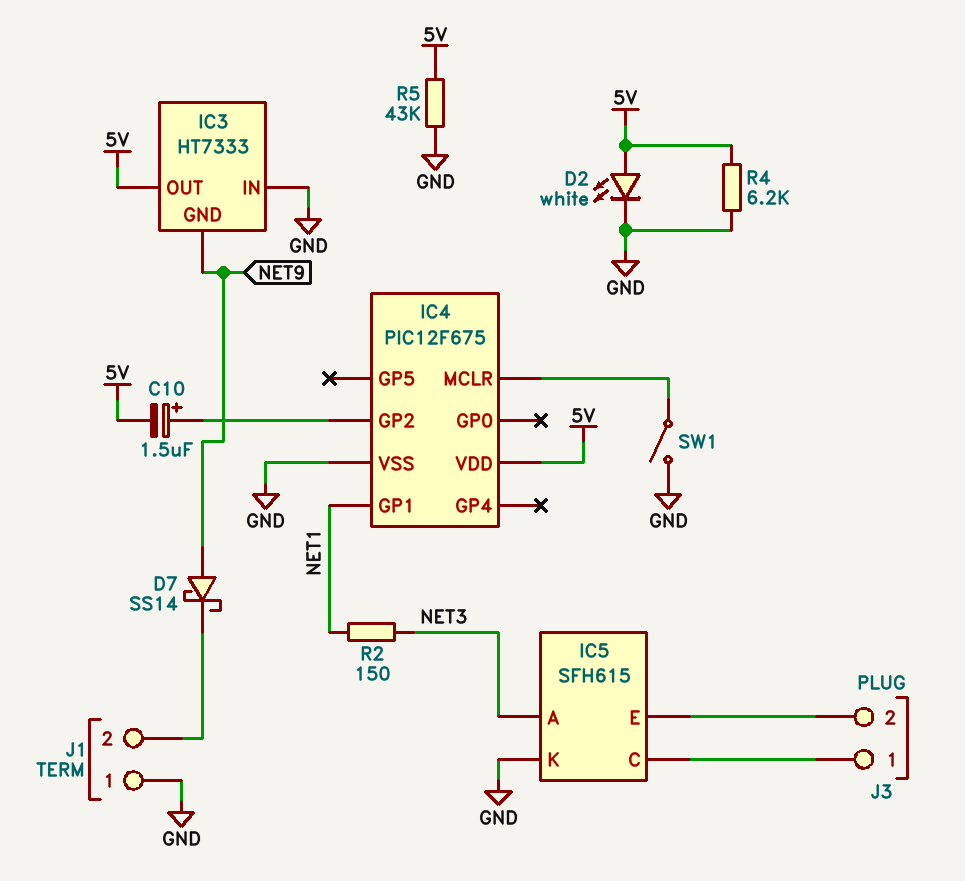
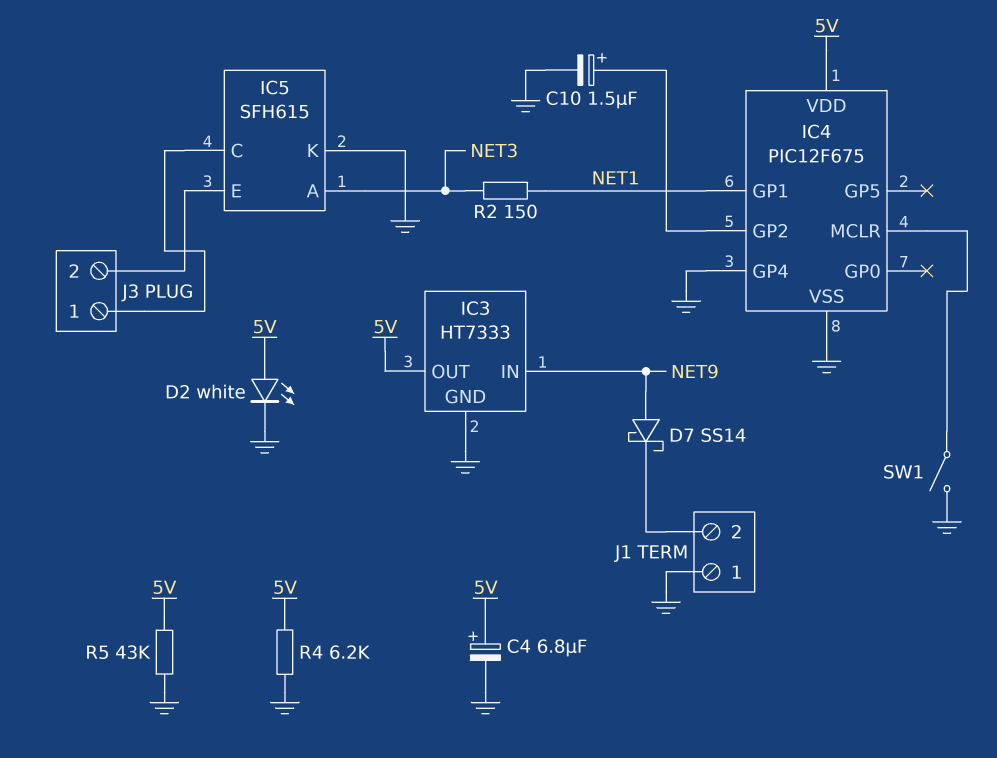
C4: none -> 6.8uF (plus 5V, minus GND)
C10: 1.5uF (plus IC4/GP2, minus 5V) -> 1.5uF (plus IC4/GP2, minus GND)
IC3 pin GND: NET9 -> GND
IC3 pin IN: GND -> NET9
IC4 pin GP4: none -> GND

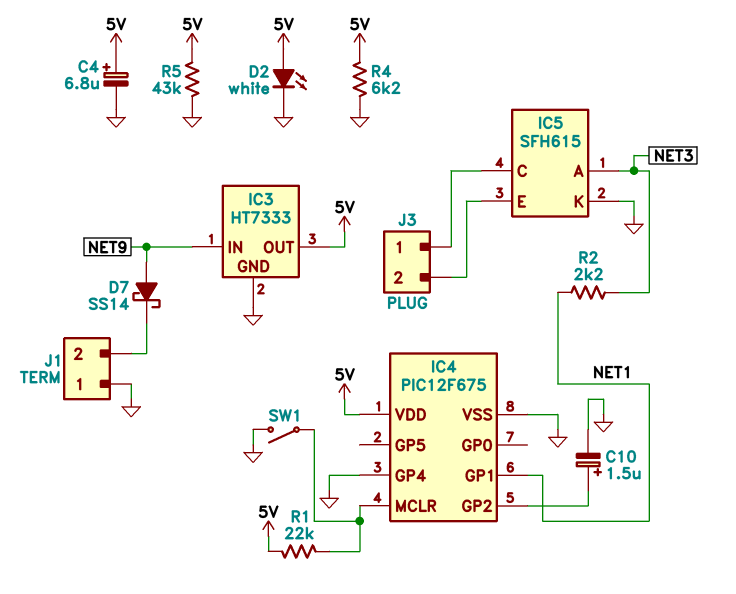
R1: none -> 22k (5V, IC4/MCLR)
R2: 150 (NET1, NET3) -> 2.2k (NET1, NET3)

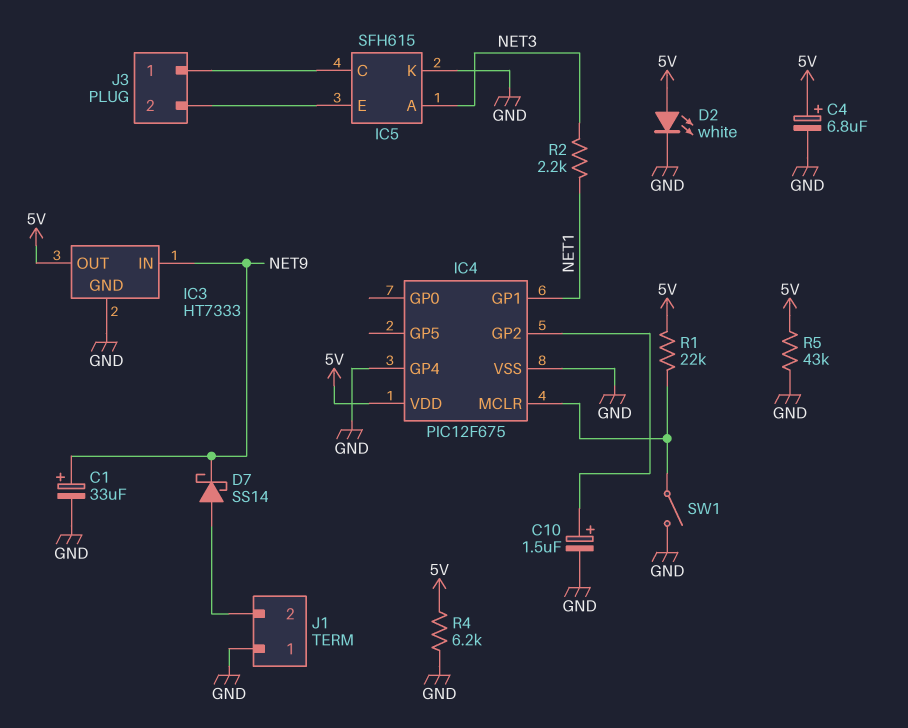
C1: none -> 33uF (plus NET9, minus GND)
D7: schottky SS14 (A NET9, K J1/2) -> schottky SS14 (A J1/2, K NET9)

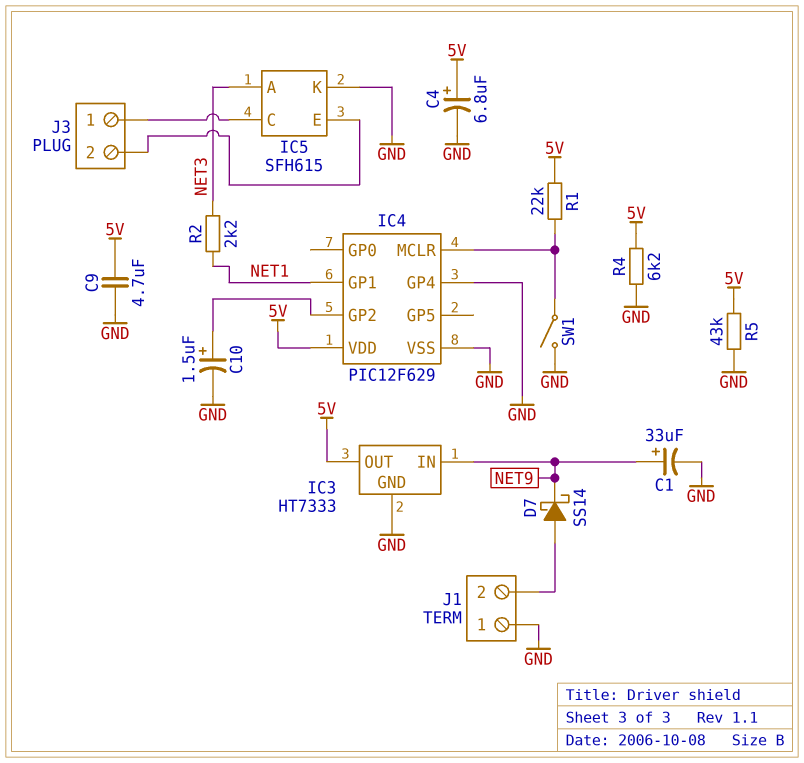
C9: none -> 4.7uF (5V, GND)
D2: LED white (A 5V, K GND) -> none
IC4: PIC12F675 -> PIC12F629

